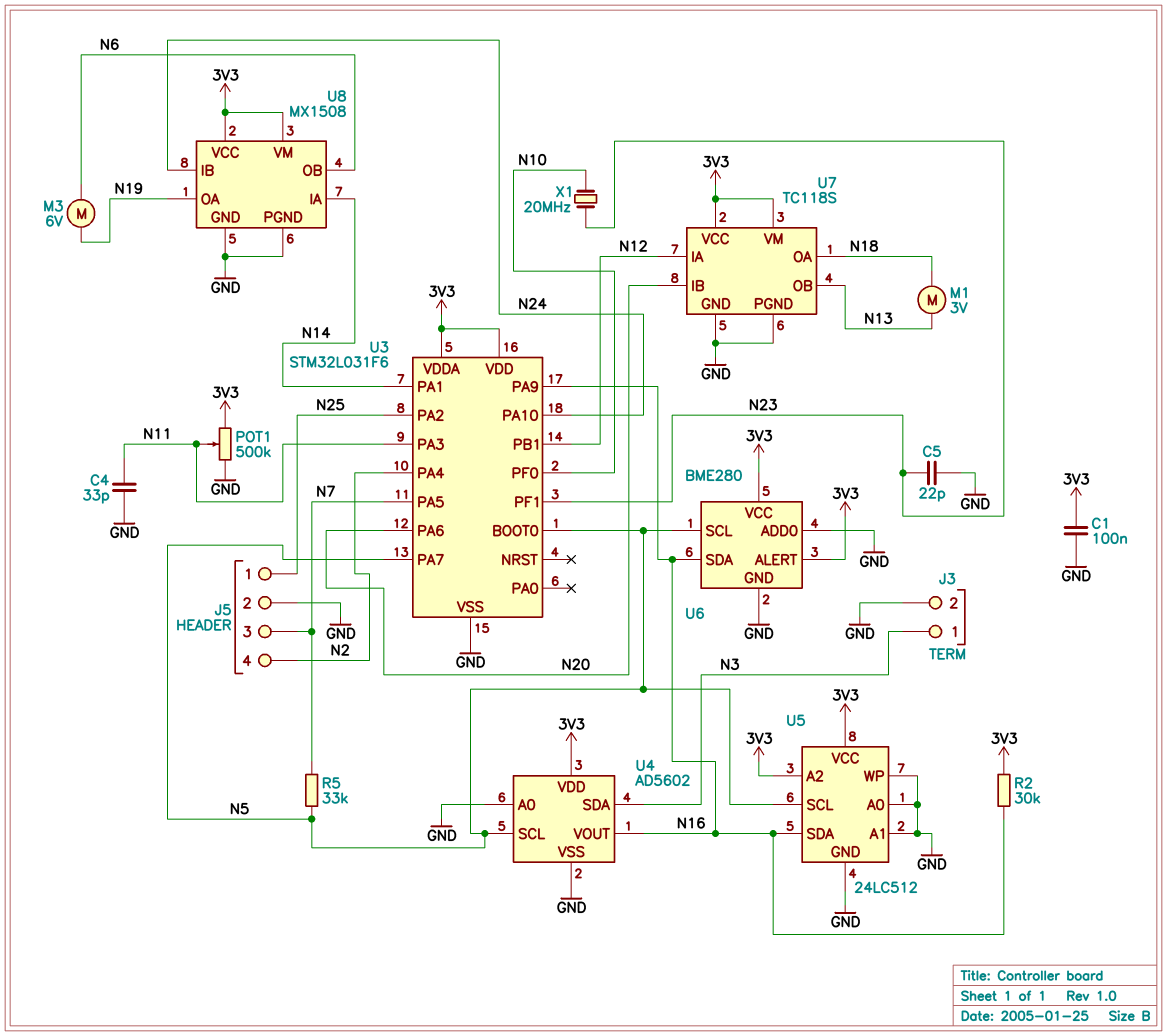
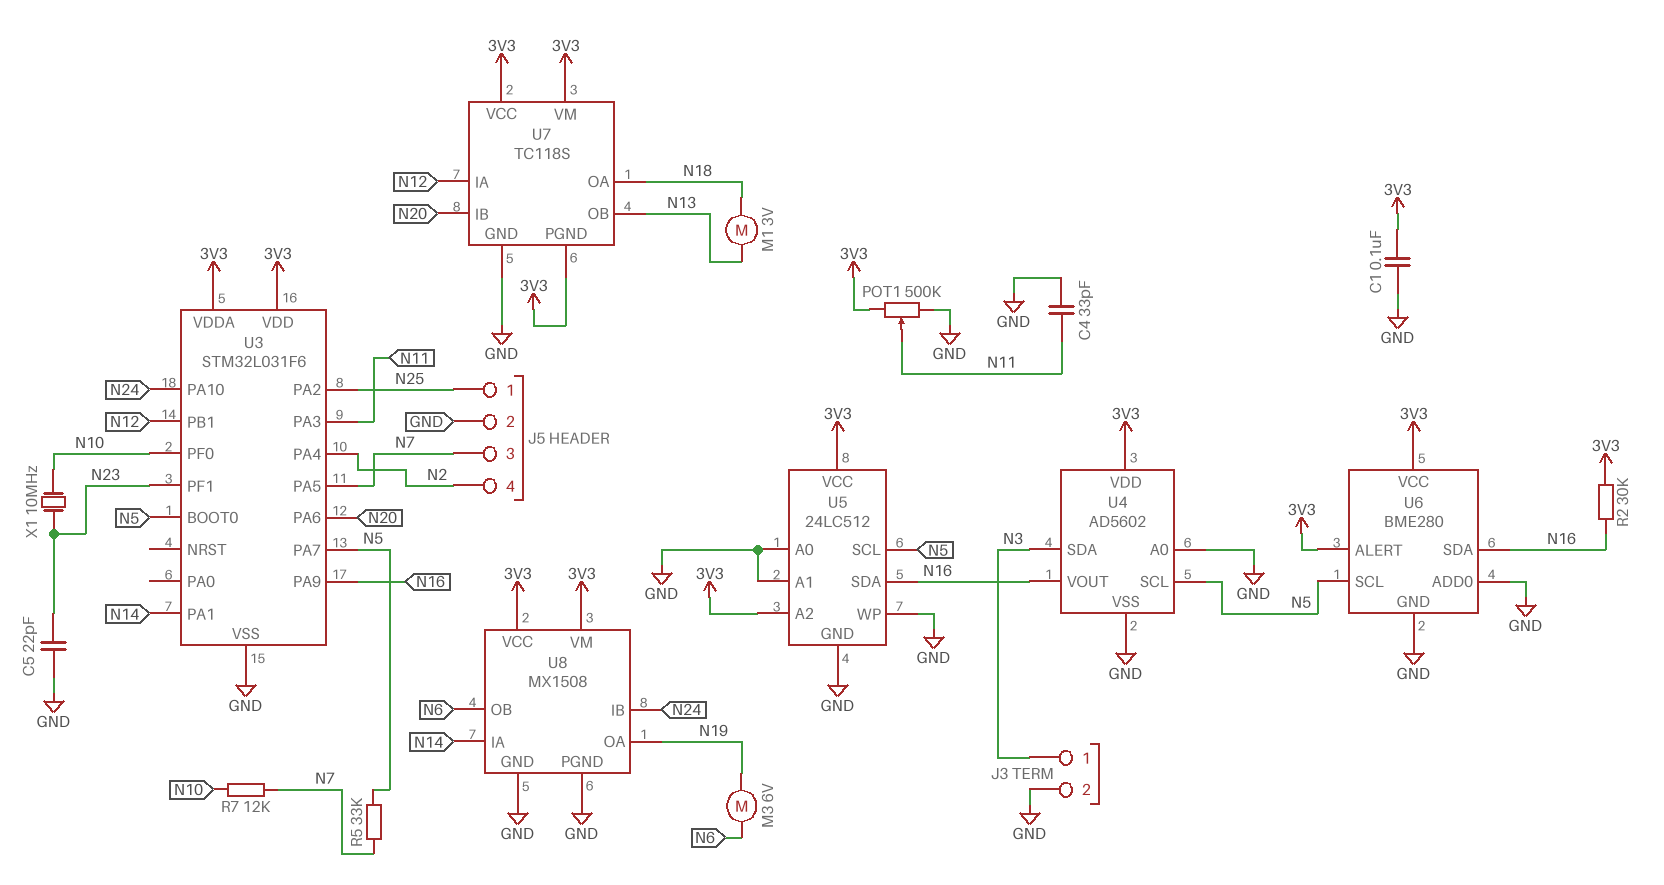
R7: none -> 12k (N7, N10)
U7 pin PGND: GND -> 3V3
X1: 20MHz (N10, N23) -> 10MHz (N10, N23)

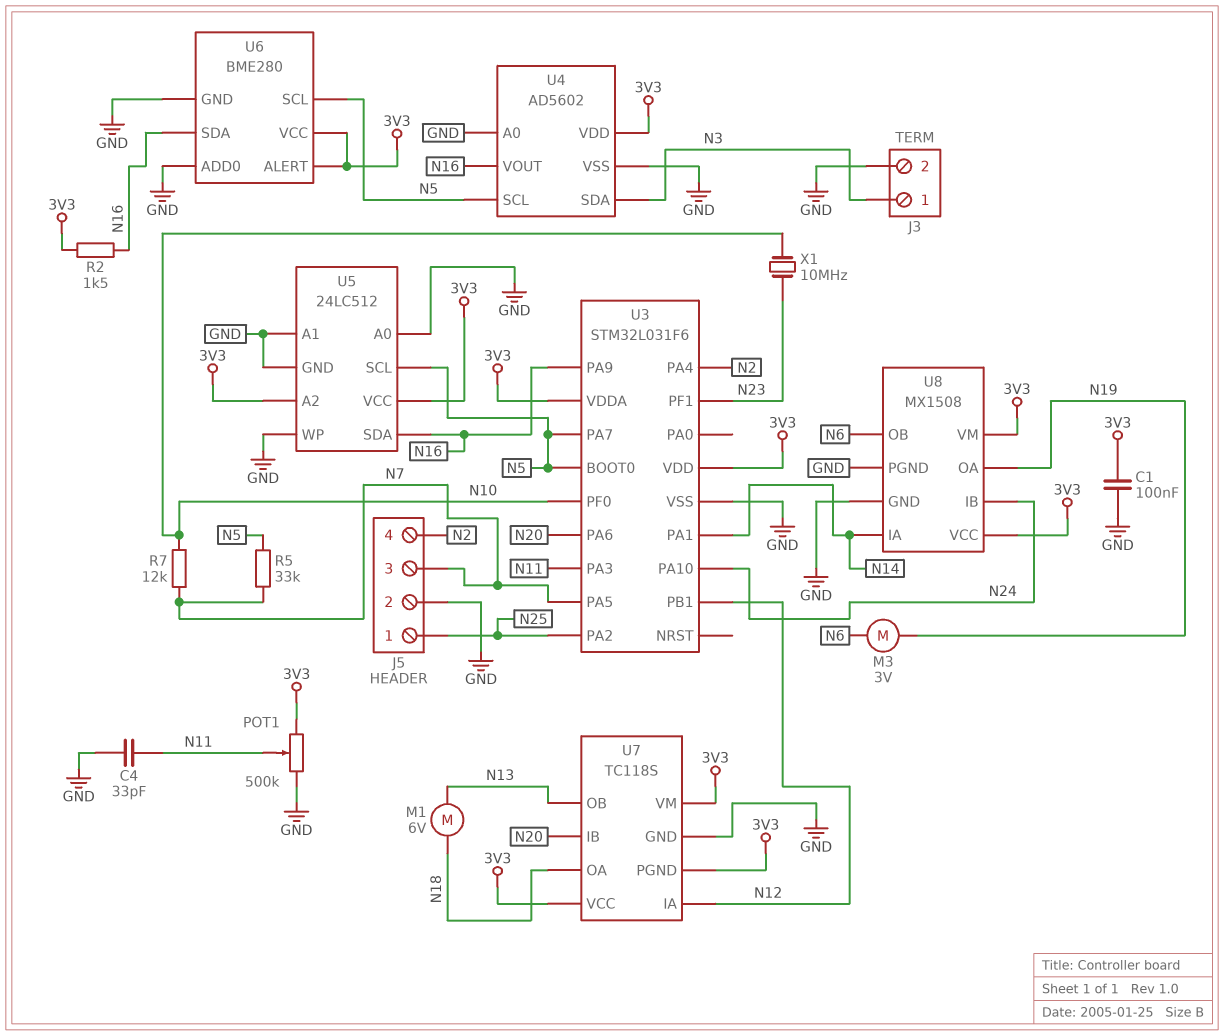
C5: 22pF (GND, N23) -> none
M1: motor 3V (N13, N18) -> motor 6V (N13, N18)
M3: motor 6V (N6, N19) -> motor 3V (N6, N19)
R2: 30k (3V3, N16) -> 1.5k (3V3, N16)

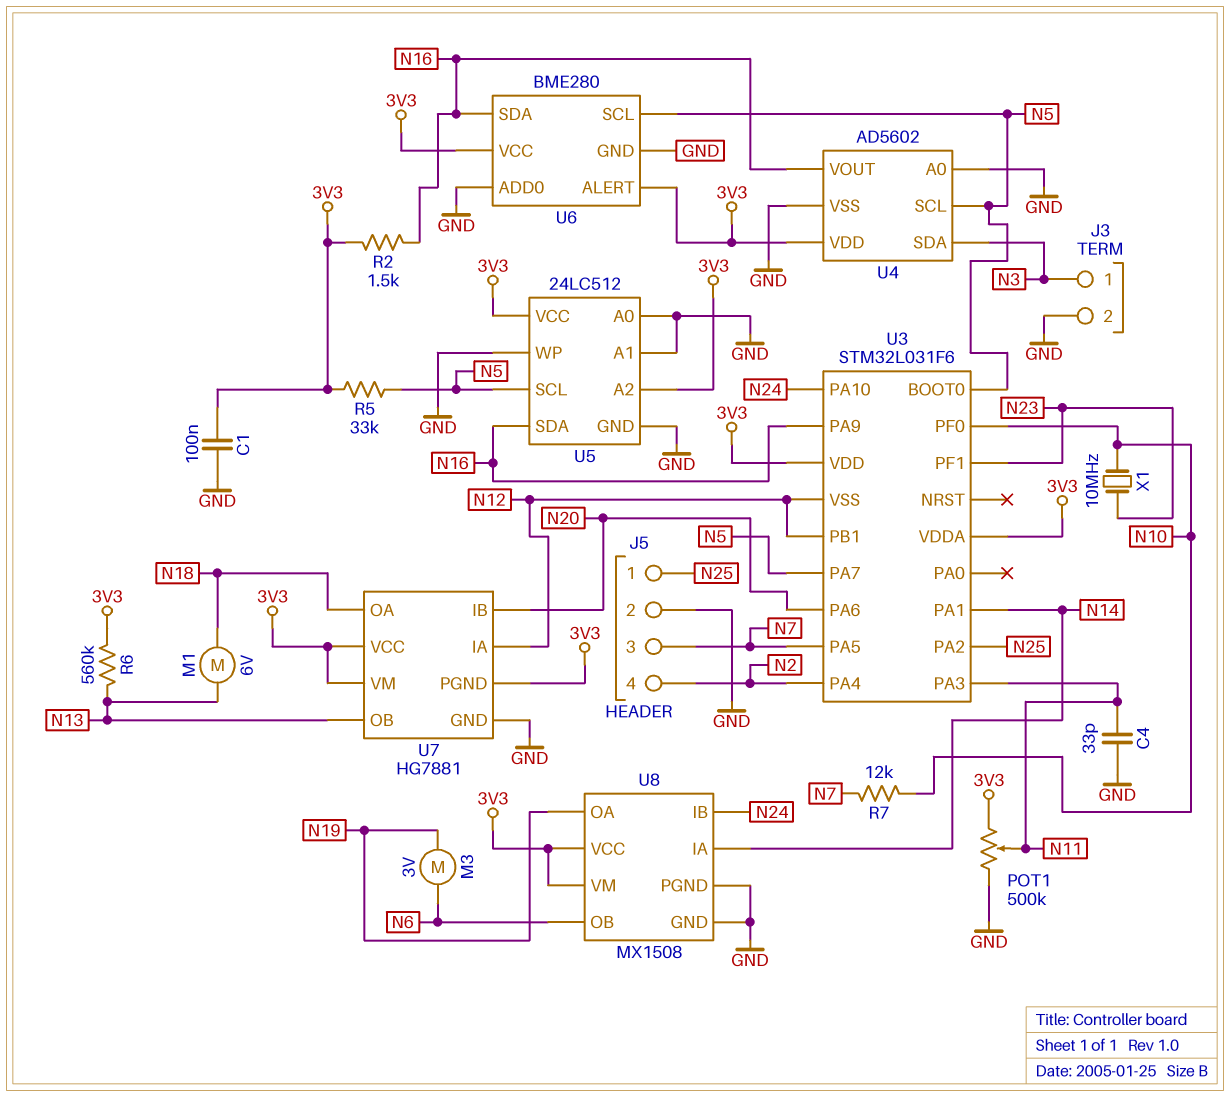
R5: 33k (N5, N7) -> 33k (3V3, N5)
R6: none -> 560k (3V3, N13)
U3 pin VSS: GND -> N12
U7: TC118S -> HG7881

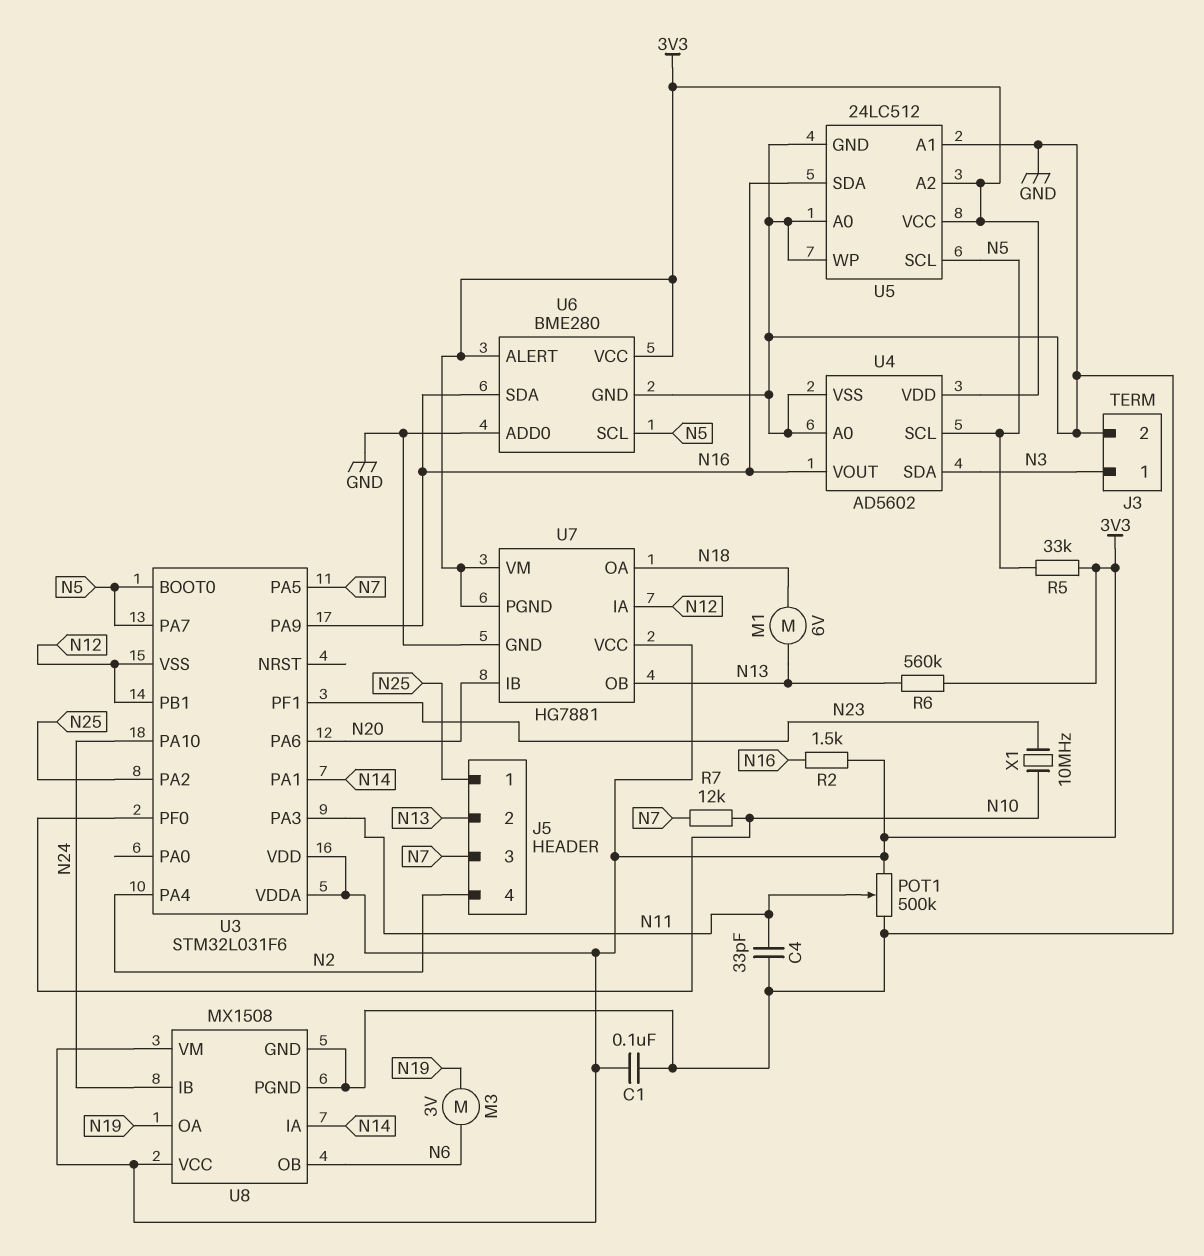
J5 pin 2: GND -> N13

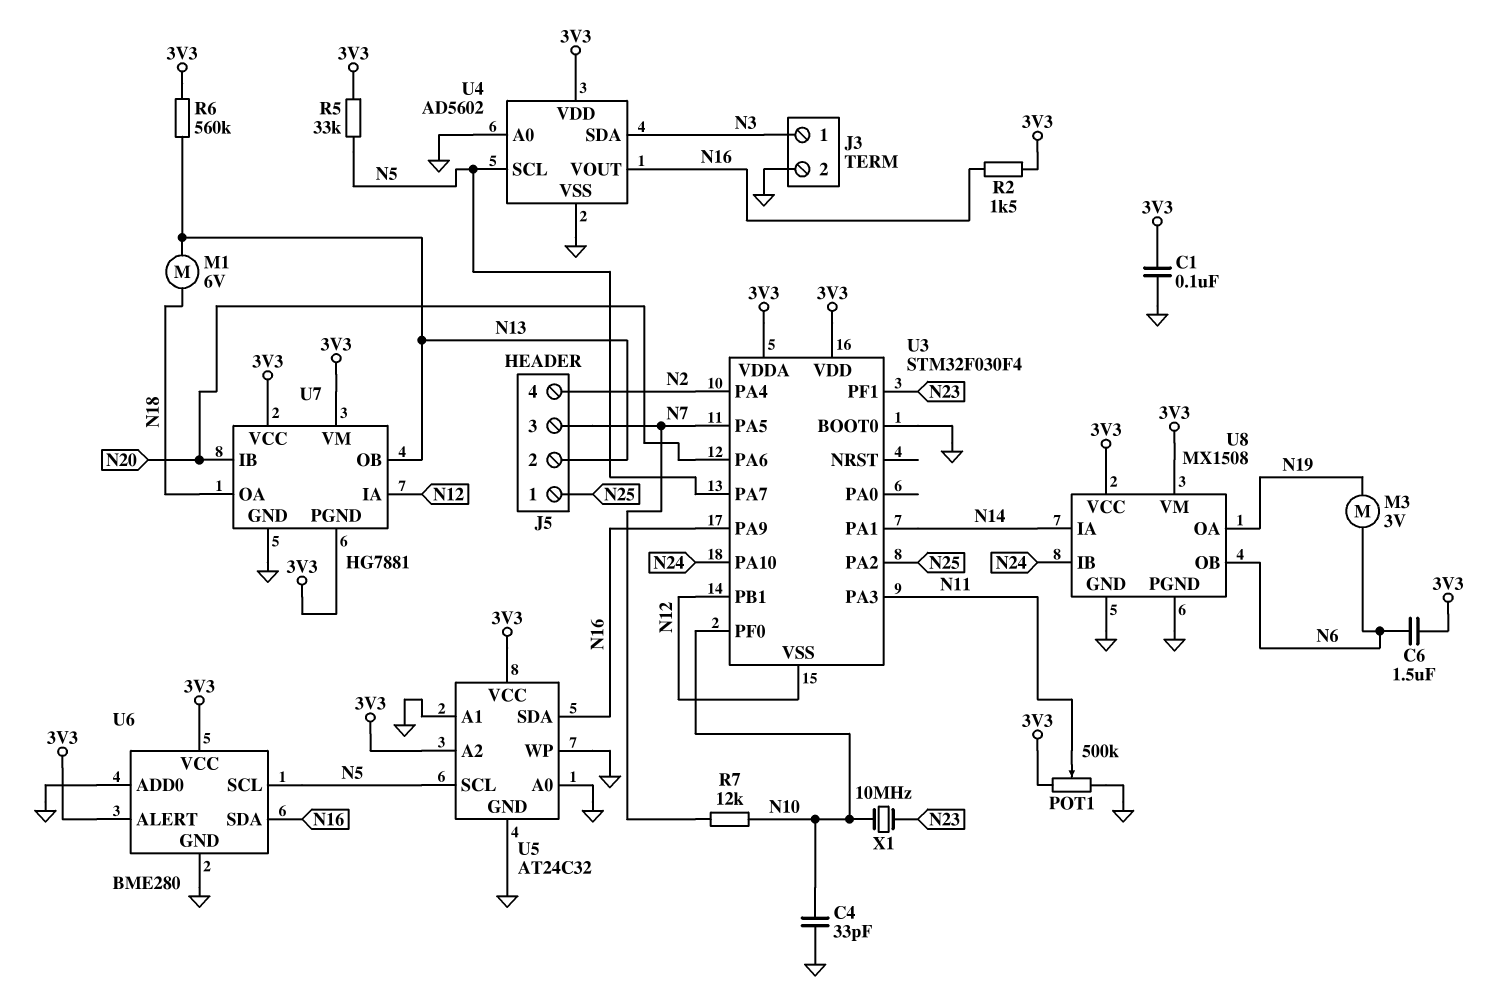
C4: 33pF (GND, N11) -> 33pF (GND, N10)
C6: none -> 1.5uF (3V3, N6)
U3: STM32L031F6 -> STM32F030F4
U3 pin BOOT0: N5 -> GND
U5: 24LC512 -> AT24C32

